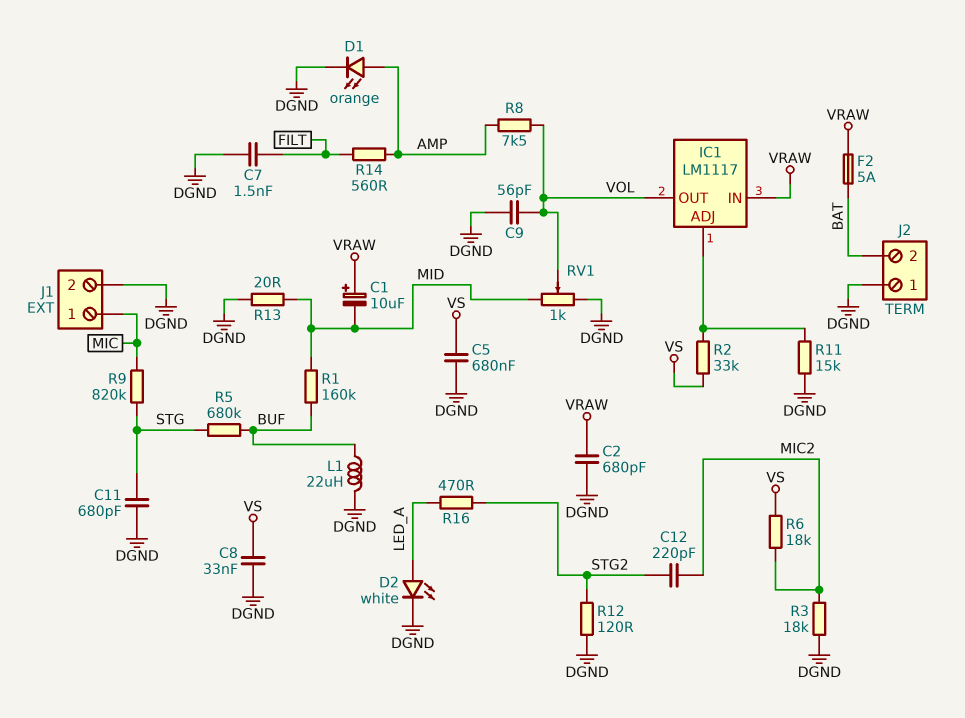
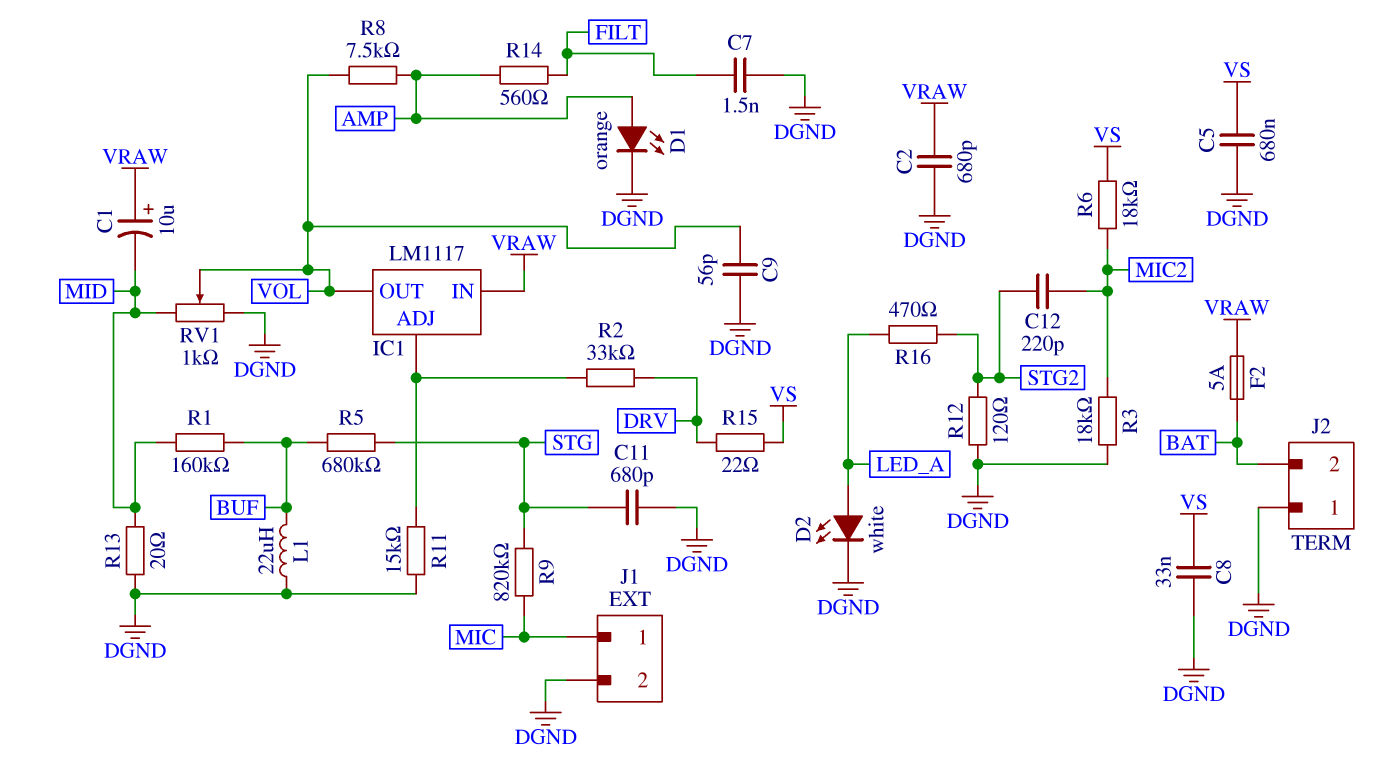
R2: 33k (IC1/ADJ, VS) -> 33k (DRV, IC1/ADJ)
R15: none -> 22 (DRV, VS)

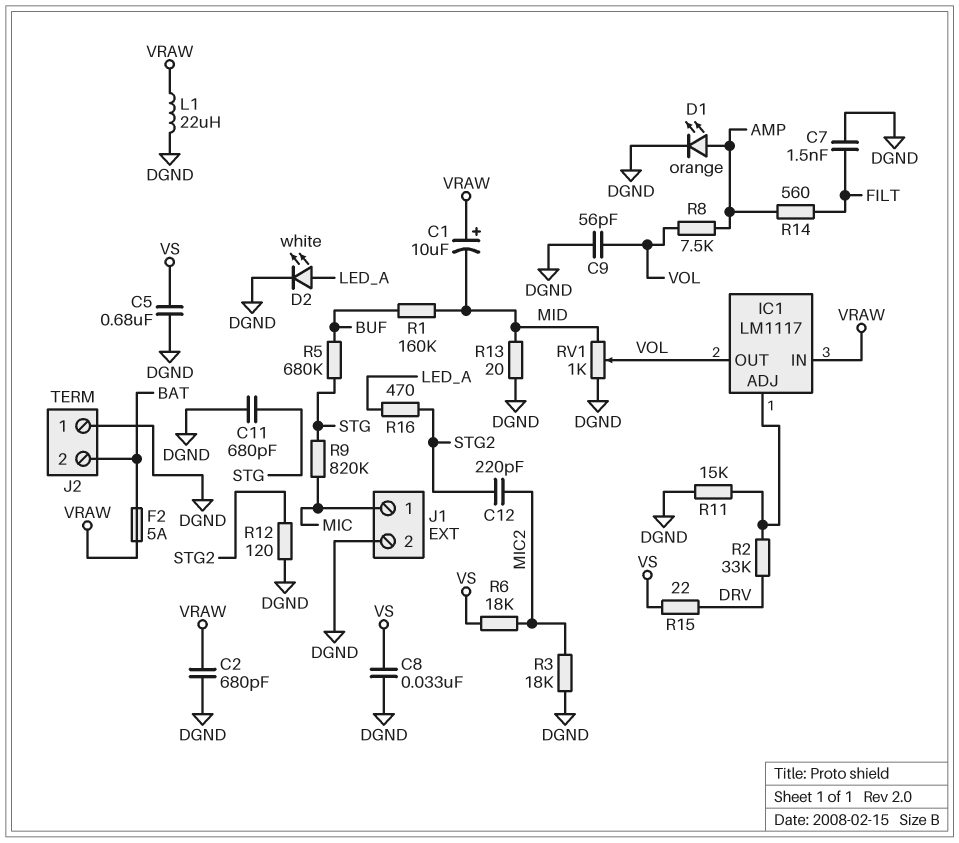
L1: 22uH (BUF, DGND) -> 22uH (DGND, VRAW)

